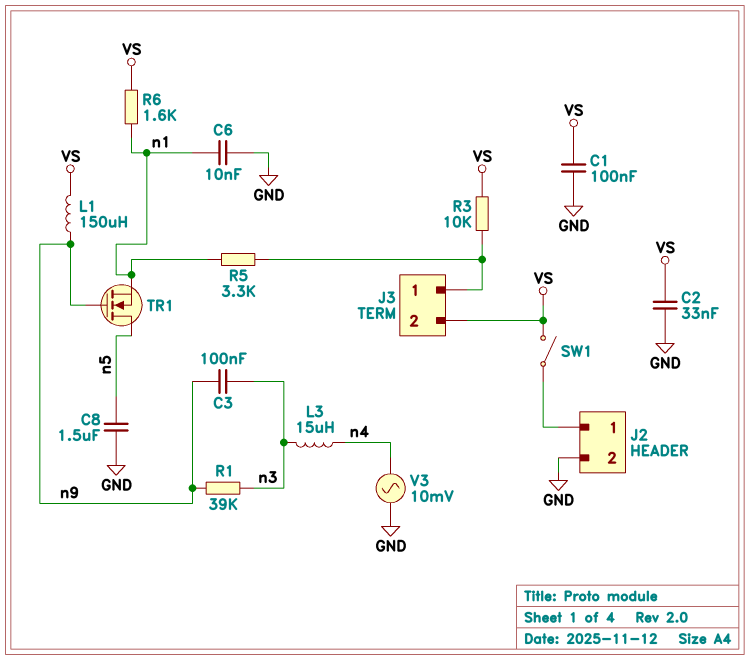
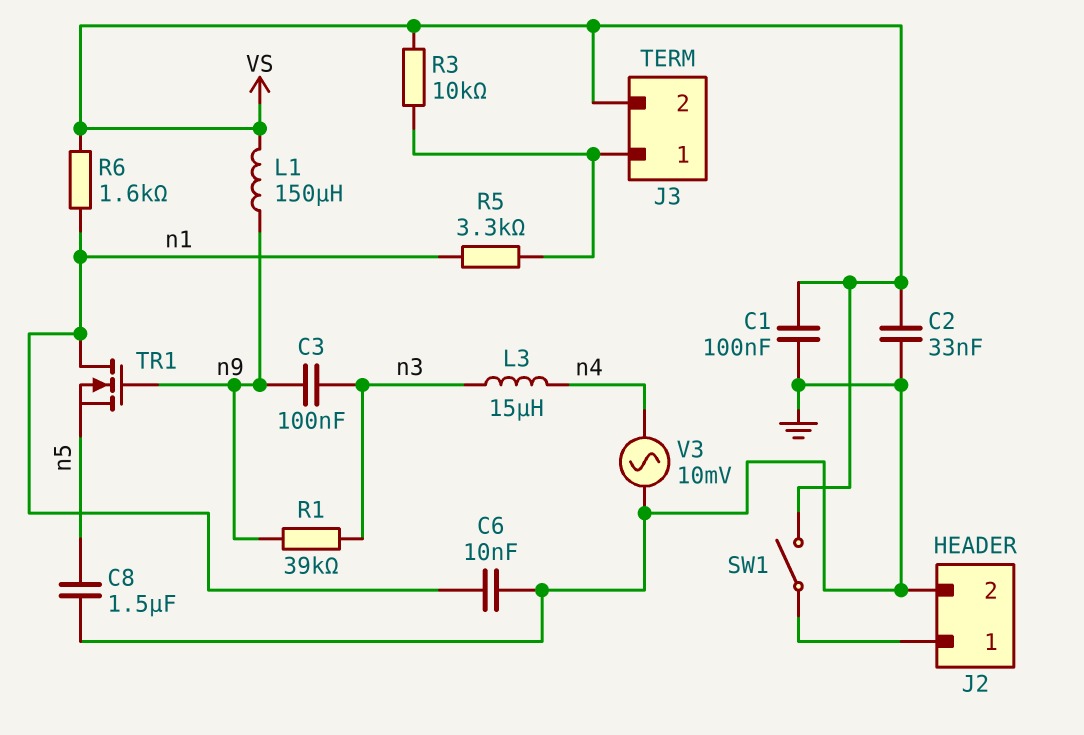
TR1: NMOS (G n9, D n5, S n1) -> NMOS (G n9, D n1, S n5)

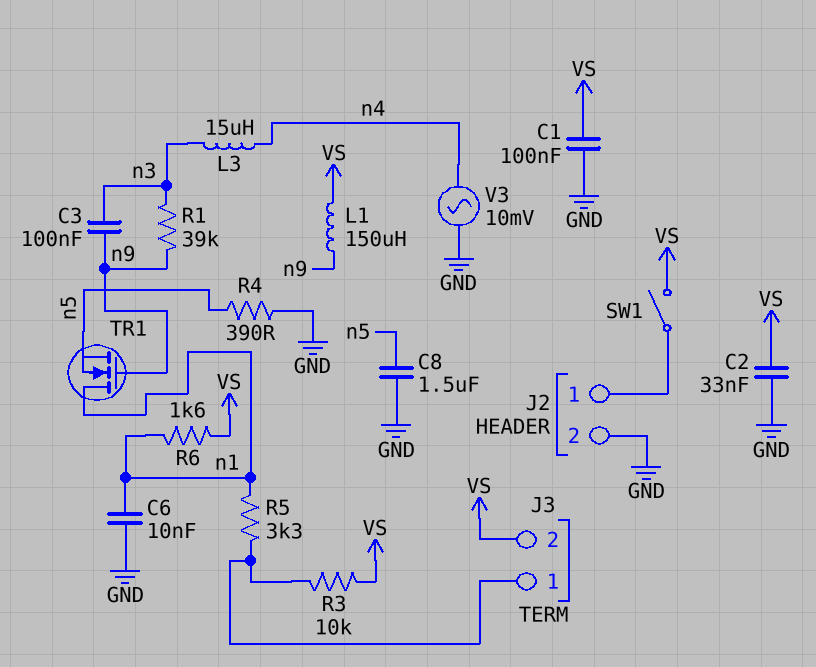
R4: none -> 390 (GND, n5)

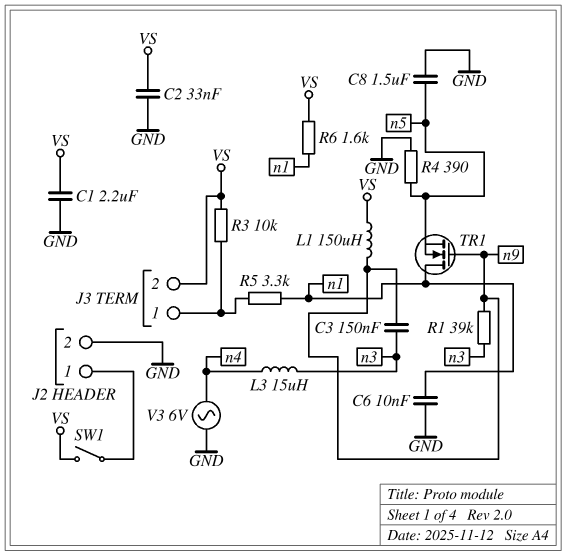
C1: 100nF (GND, VS) -> 2.2uF (GND, VS)
C3: 100nF (n3, n9) -> 150nF (n3, n9)
V3: AC 10mV (GND, n4) -> AC 6V (GND, n4)

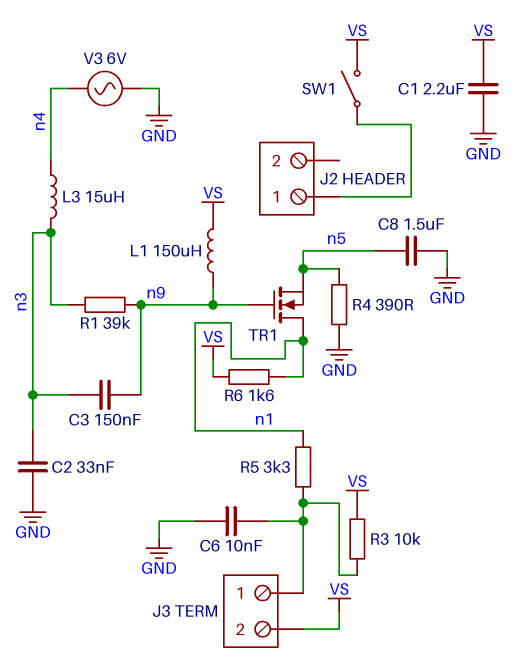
C2: 33nF (GND, VS) -> 33nF (GND, n3)
C6: 10nF (GND, n1) -> 10nF (GND, J3/1)
J2 pin 2: GND -> none

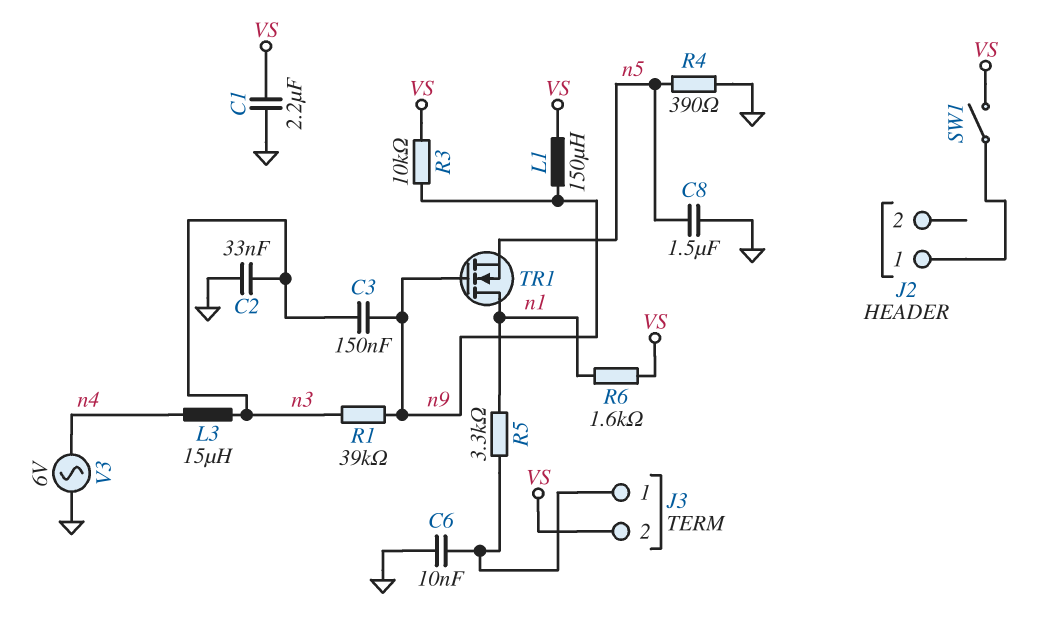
R3: 10k (J3/1, VS) -> 10k (VS, n9)

